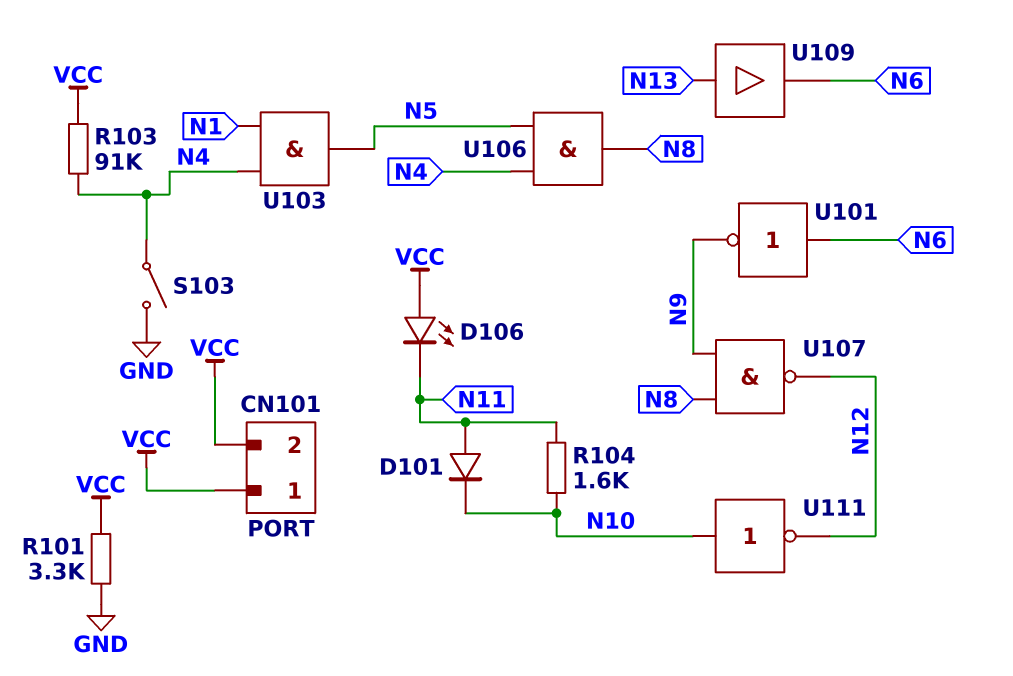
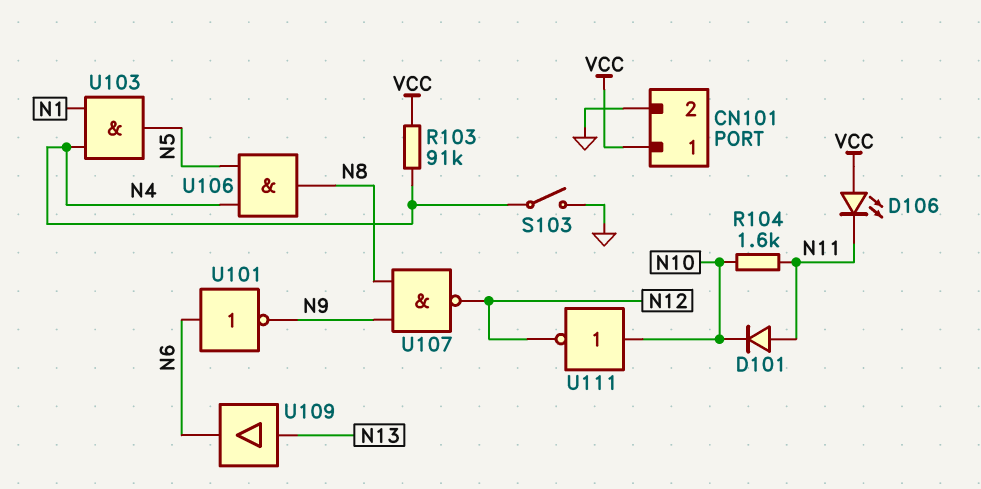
CN101 pin 2: VCC -> GND
R101: 3.3k (GND, VCC) -> none

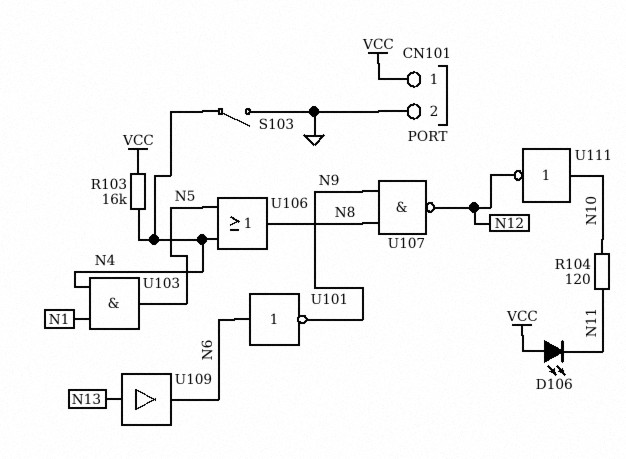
D101: diode (A N11, K N10) -> none
R103: 91k (N4, VCC) -> 16k (N4, VCC)
R104: 1.6k (N10, N11) -> 120 (N10, N11)
U106: AND (in N4, in N5, out N8) -> OR (in N4, in N5, out N8)

